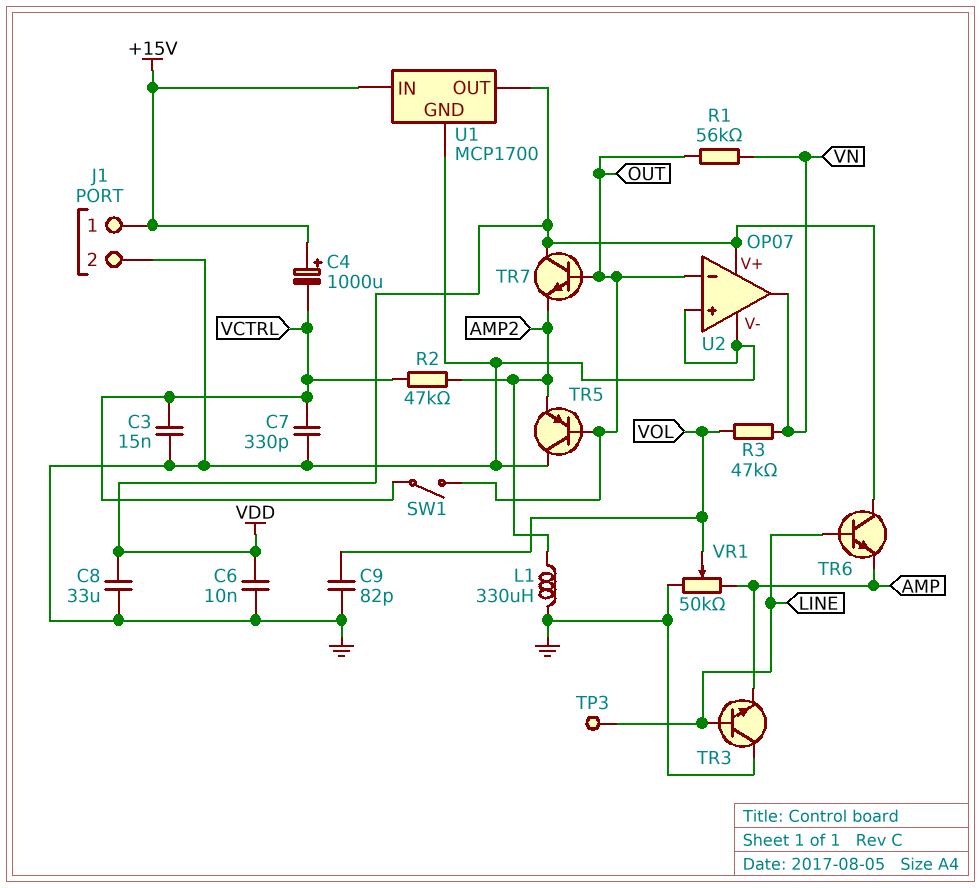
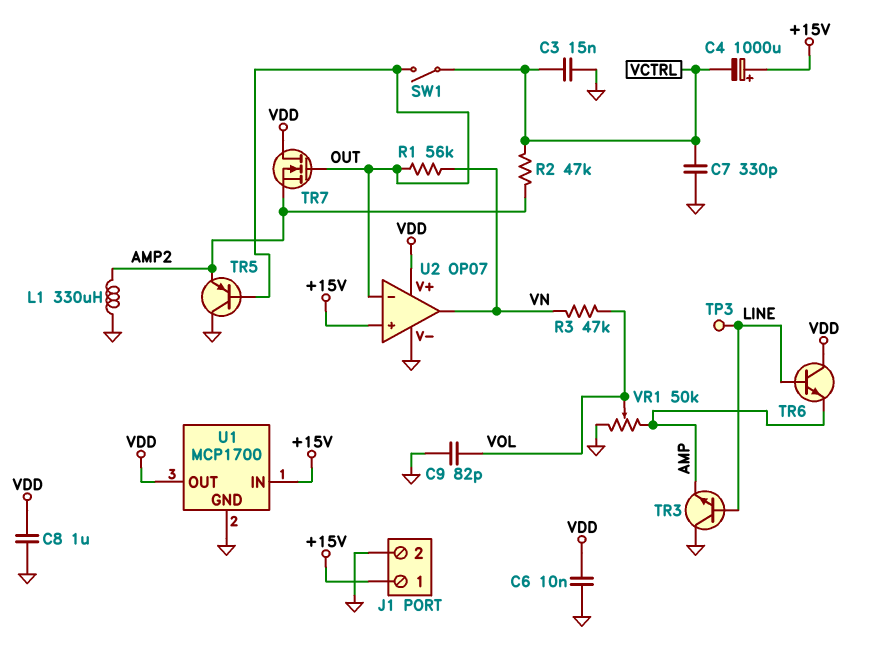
C8: 33uF (GND, VDD) -> 1uF (GND, VDD)
TR7: NPN (B OUT, C VDD, E AMP2) -> NMOS (G OUT, D VDD, S AMP2)
U2 pin in+: GND -> +15V

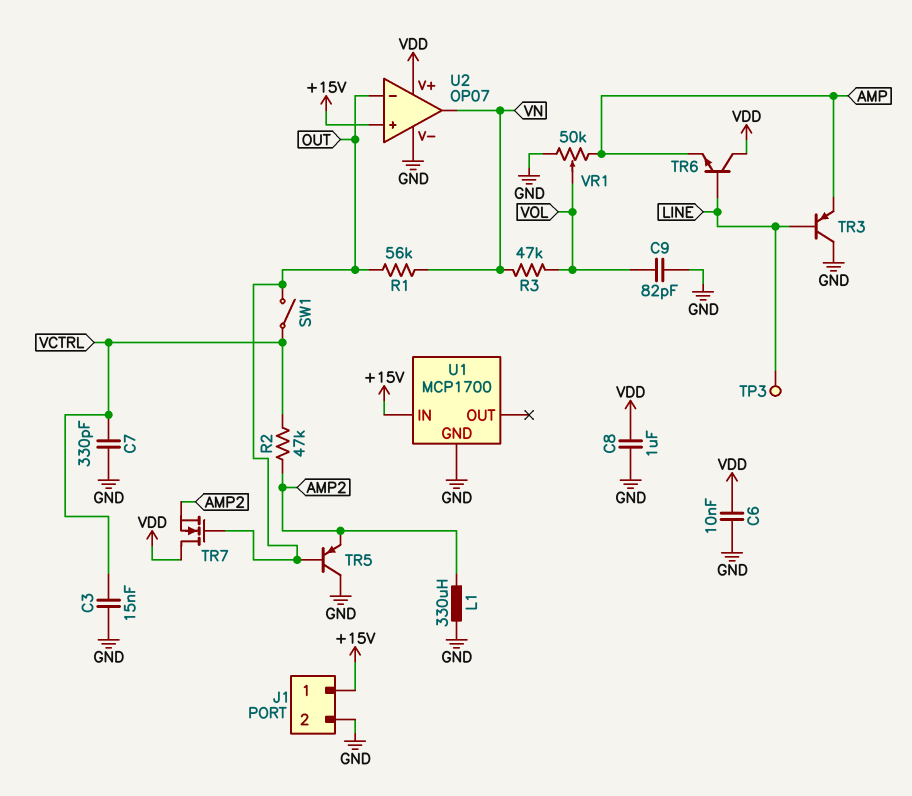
C4: 1000uF (plus +15V, minus VCTRL) -> none
TR3: NPN (B LINE, C GND, E AMP) -> PNP (B LINE, C GND, E AMP)
U1 pin OUT: VDD -> none

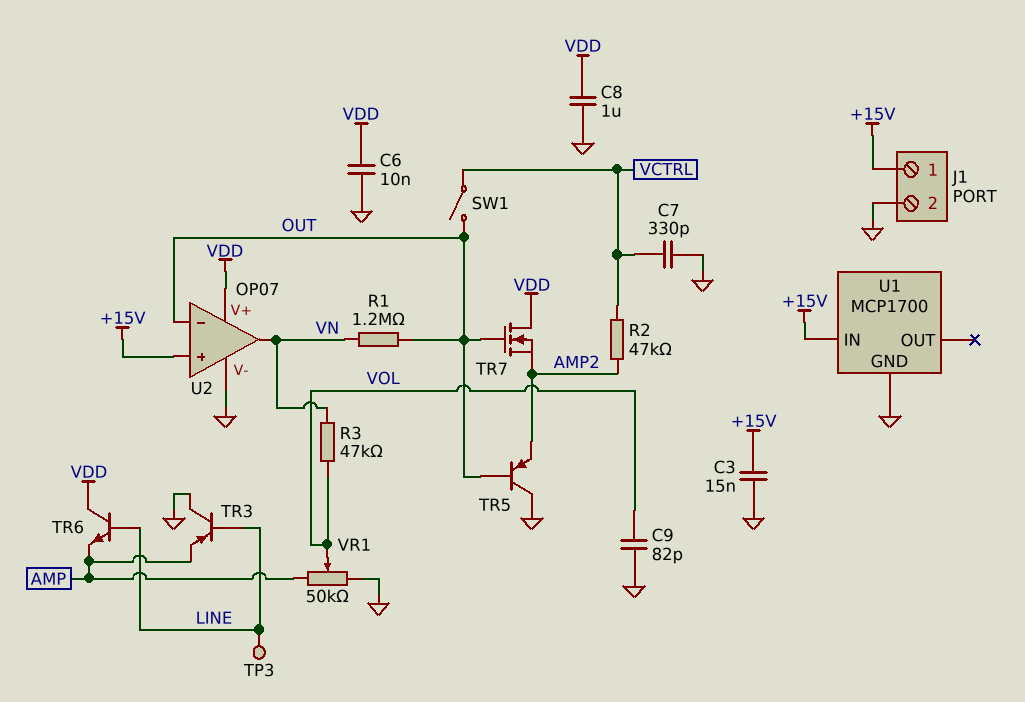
C3: 15nF (GND, VCTRL) -> 15nF (+15V, GND)
L1: 330uH (AMP2, GND) -> none
R1: 56k (OUT, VN) -> 1.2M (OUT, VN)

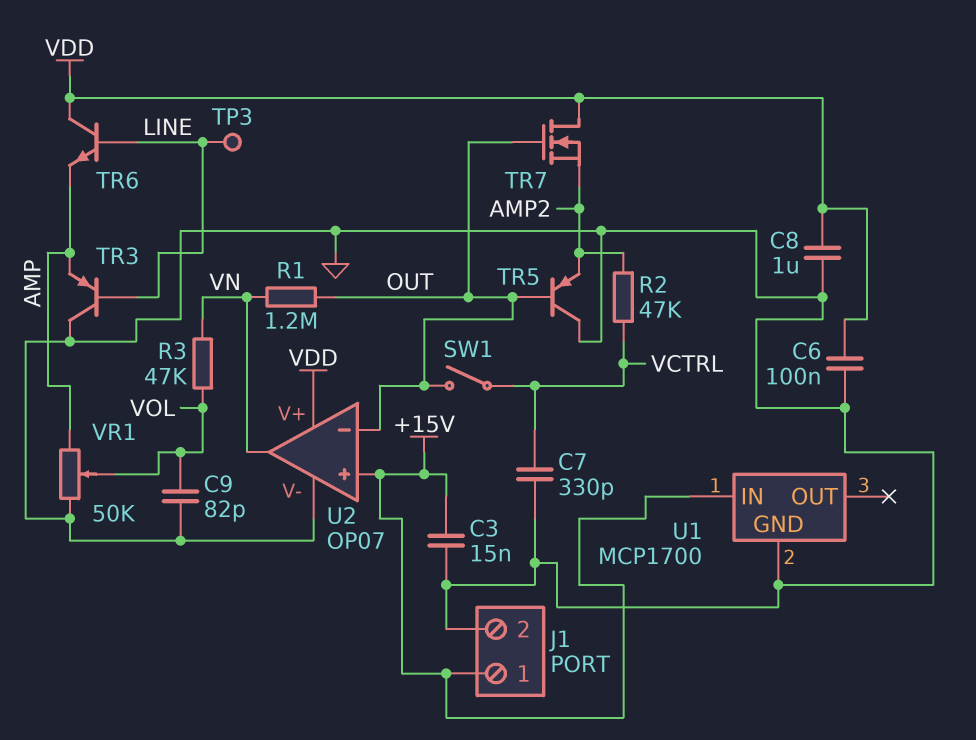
C6: 10nF (GND, VDD) -> 100nF (GND, VDD)

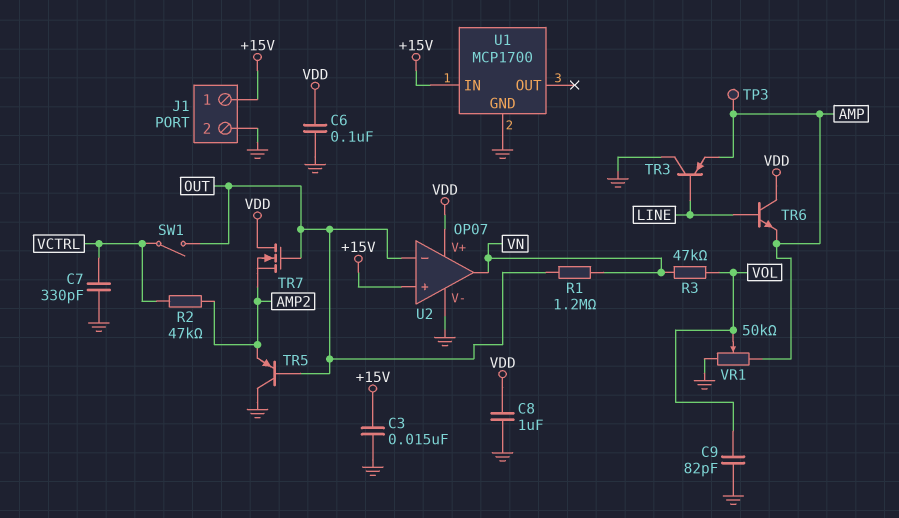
TP3: test point (LINE) -> test point (AMP)

